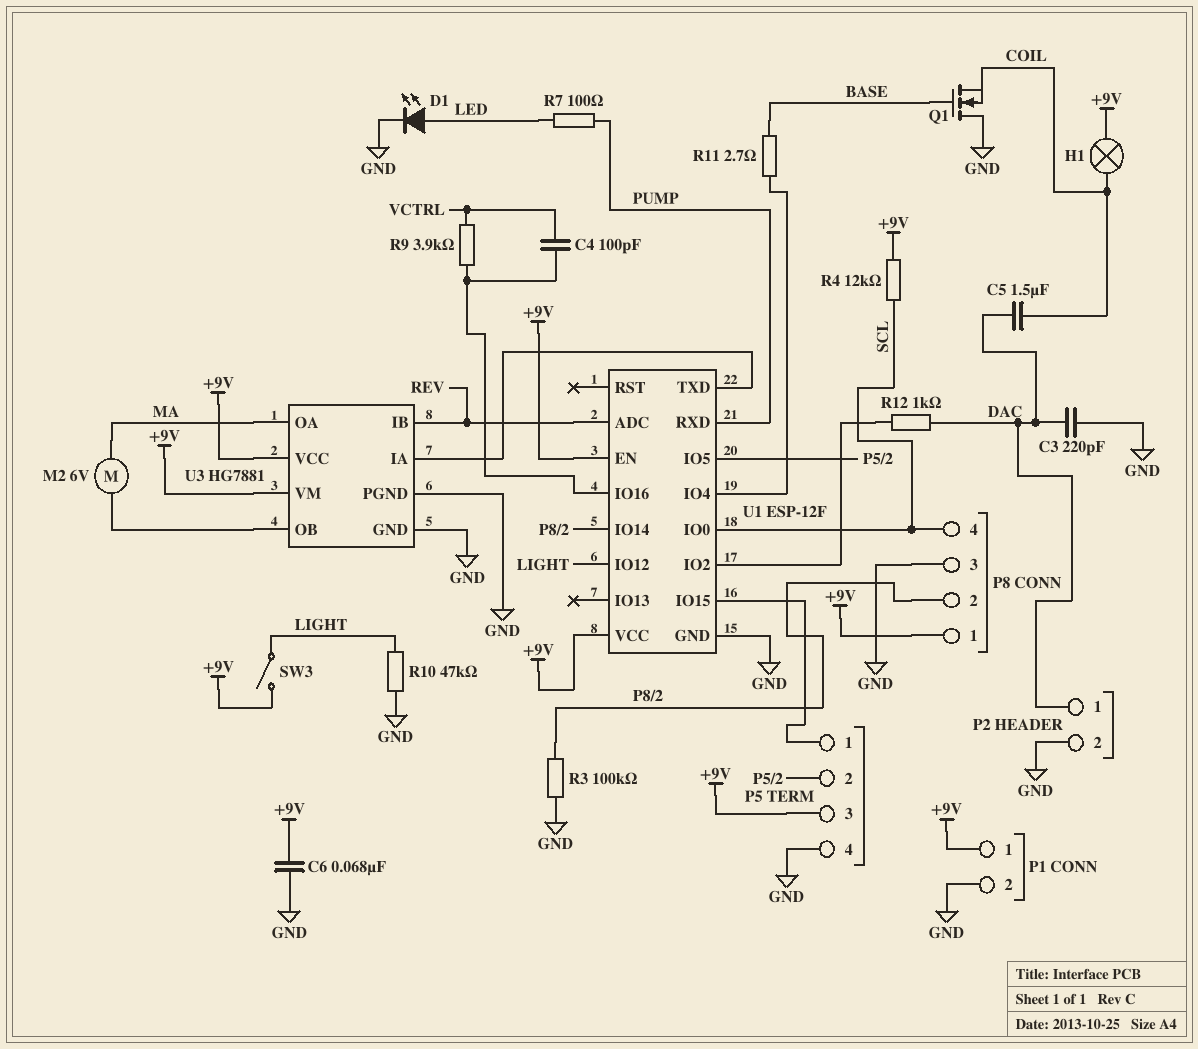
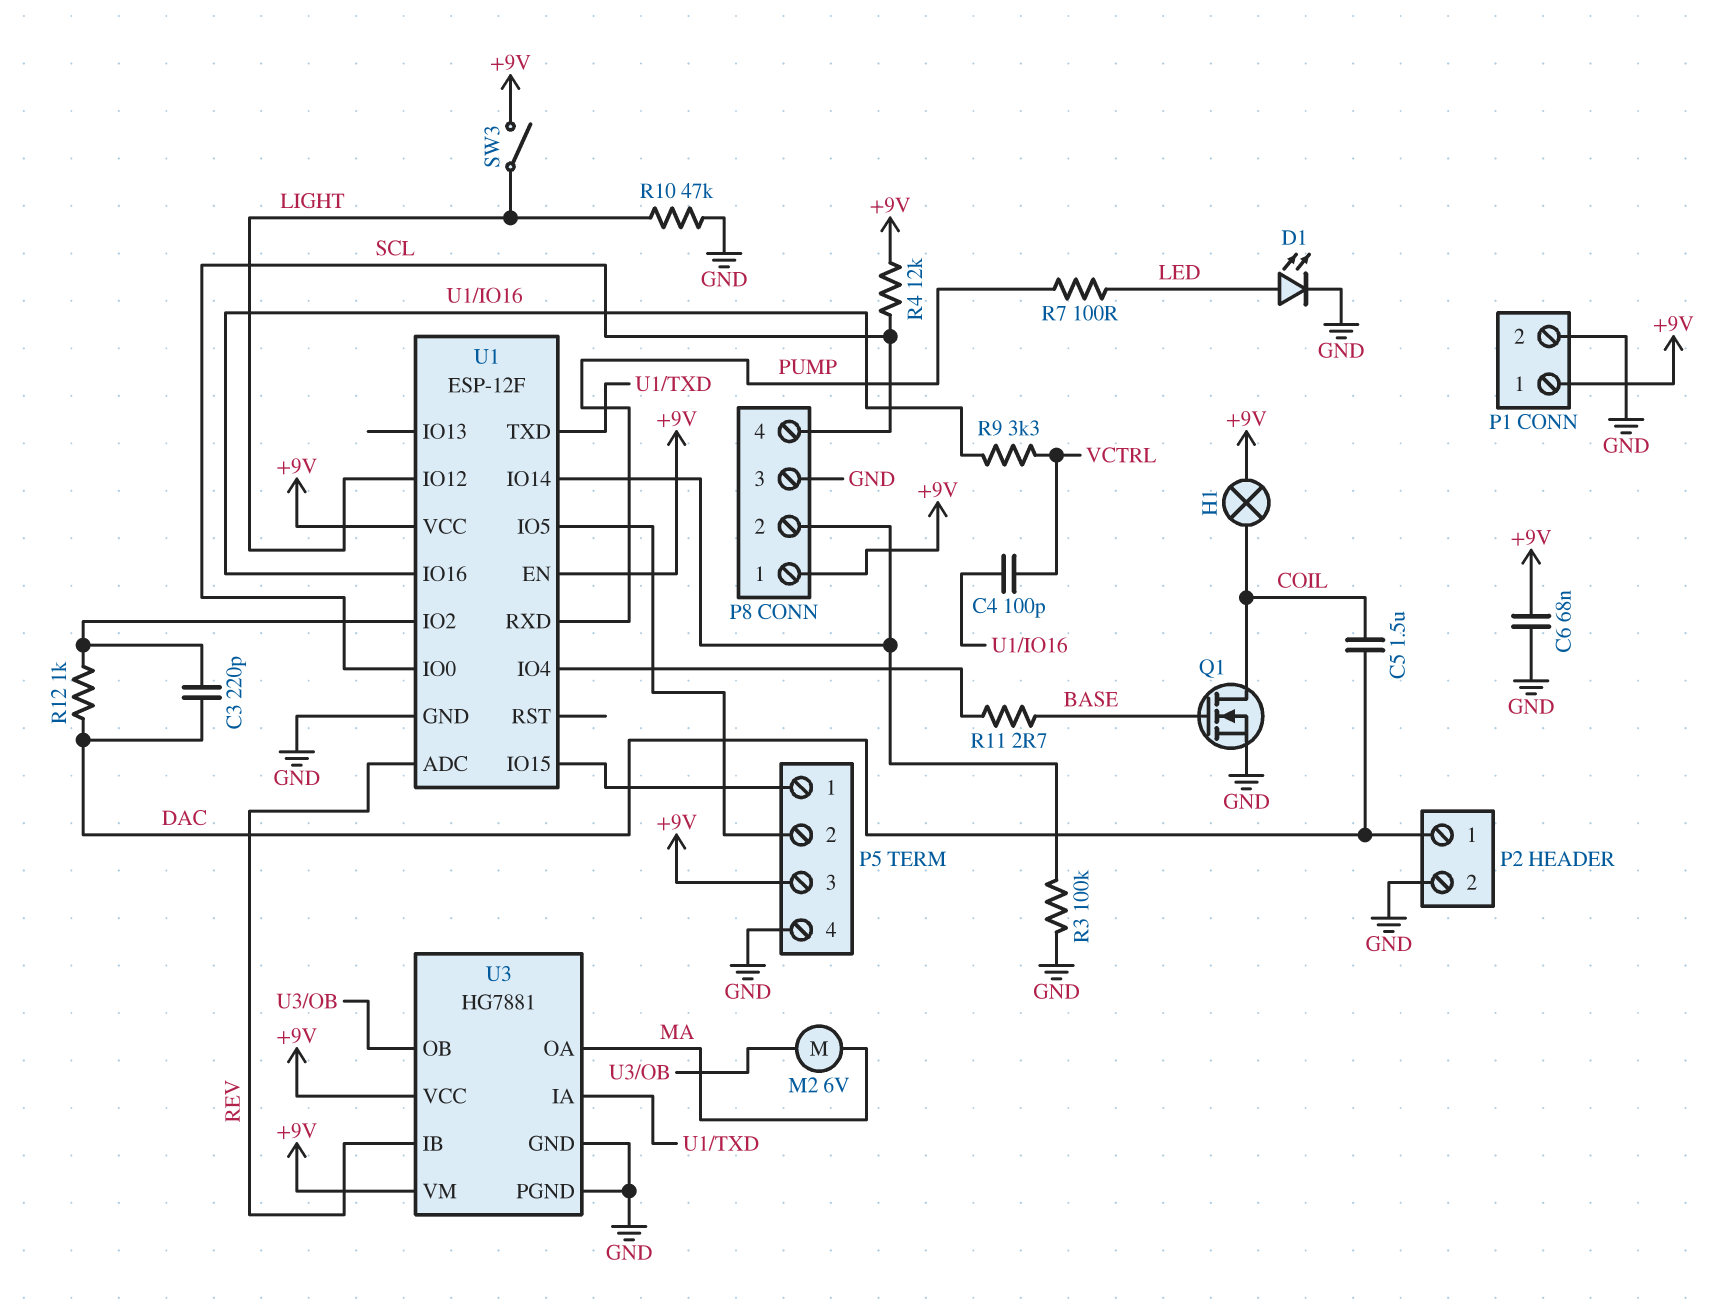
C3: 220pF (DAC, GND) -> 220pF (DAC, U1/IO2)
Q1: NMOS (G BASE, D GND, S COIL) -> NMOS (G BASE, D COIL, S GND)
R9: 3.9k (U1/IO16, VCTRL) -> 3.3k (U1/IO16, VCTRL)

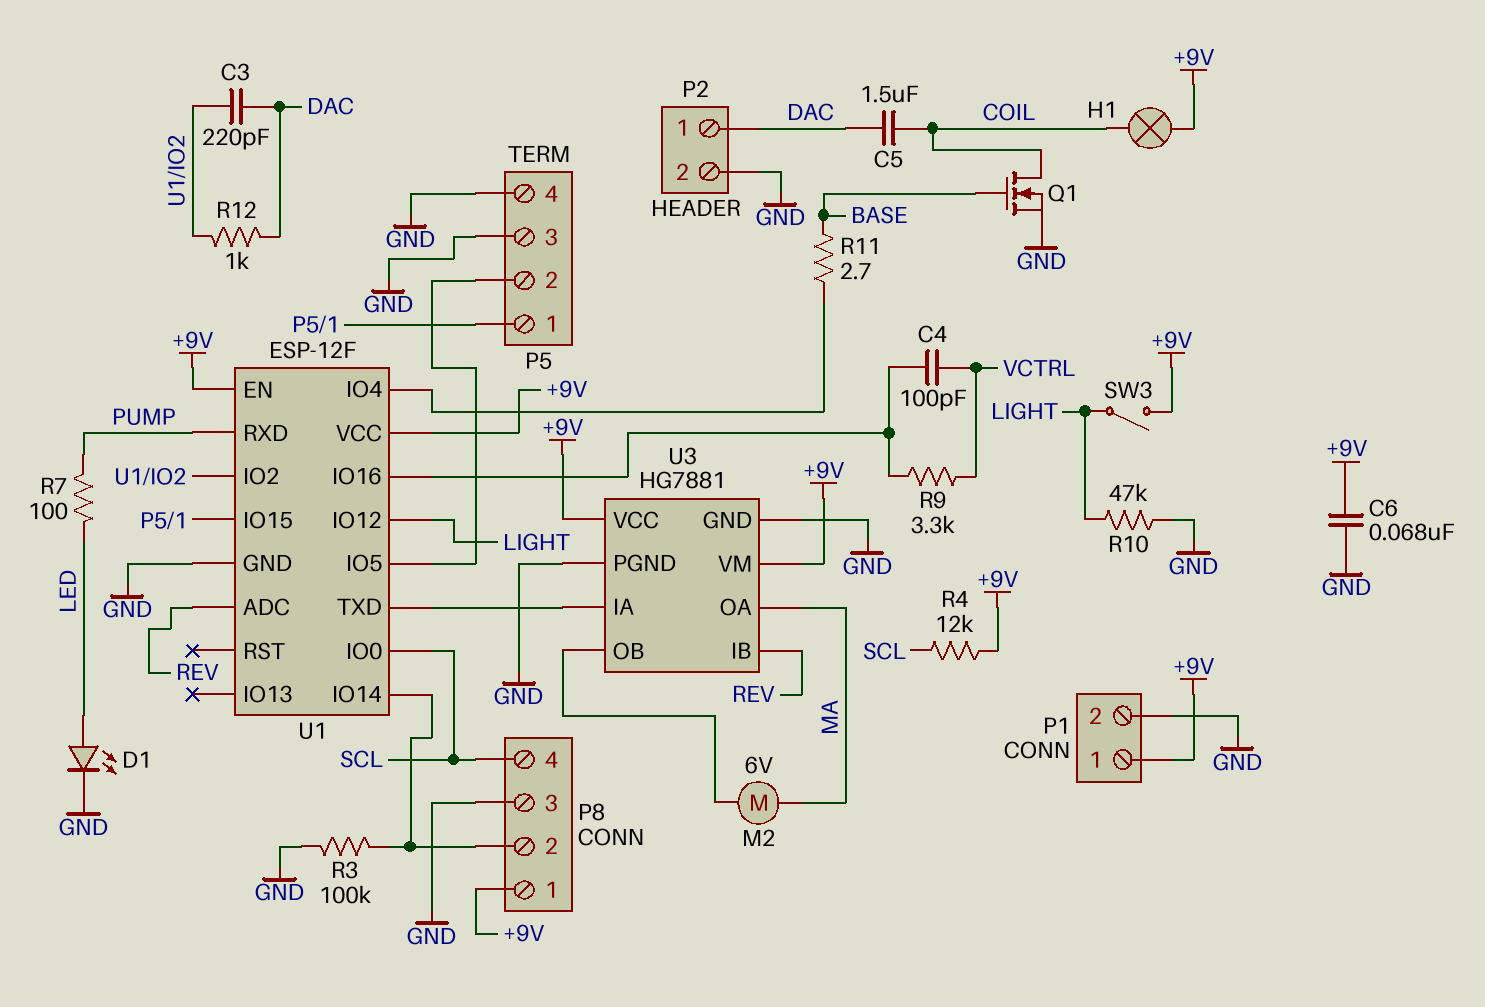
P5 pin 3: +9V -> GND

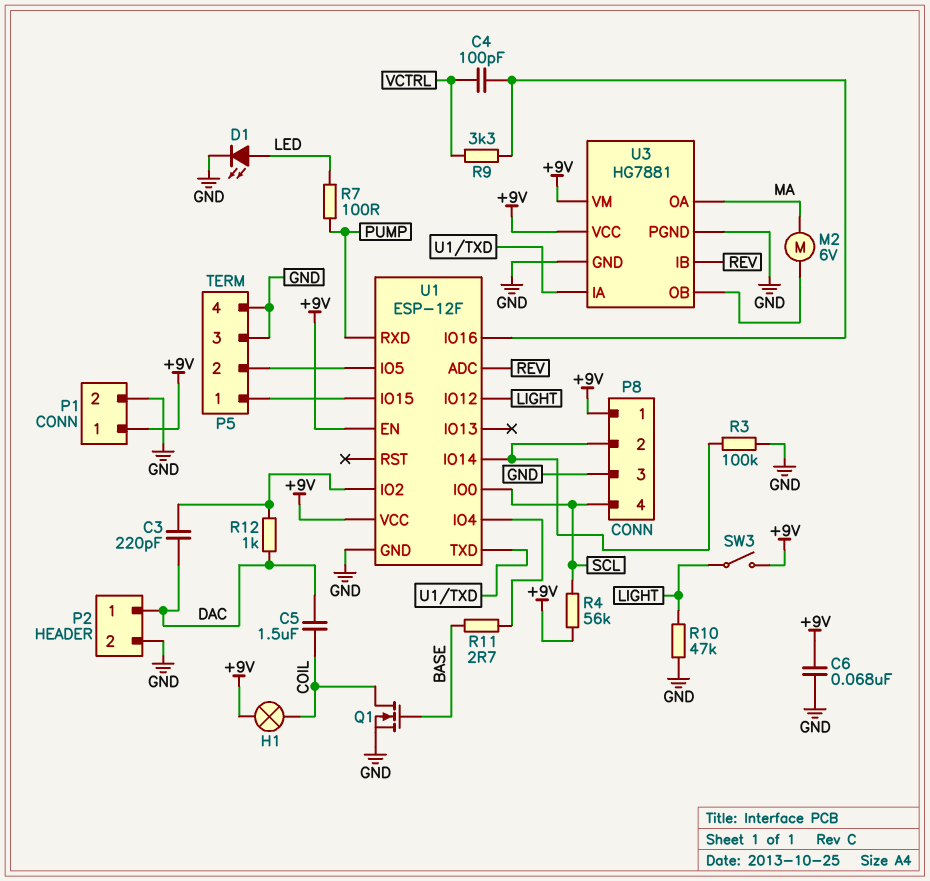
R4: 12k (+9V, SCL) -> 56k (+9V, SCL)

